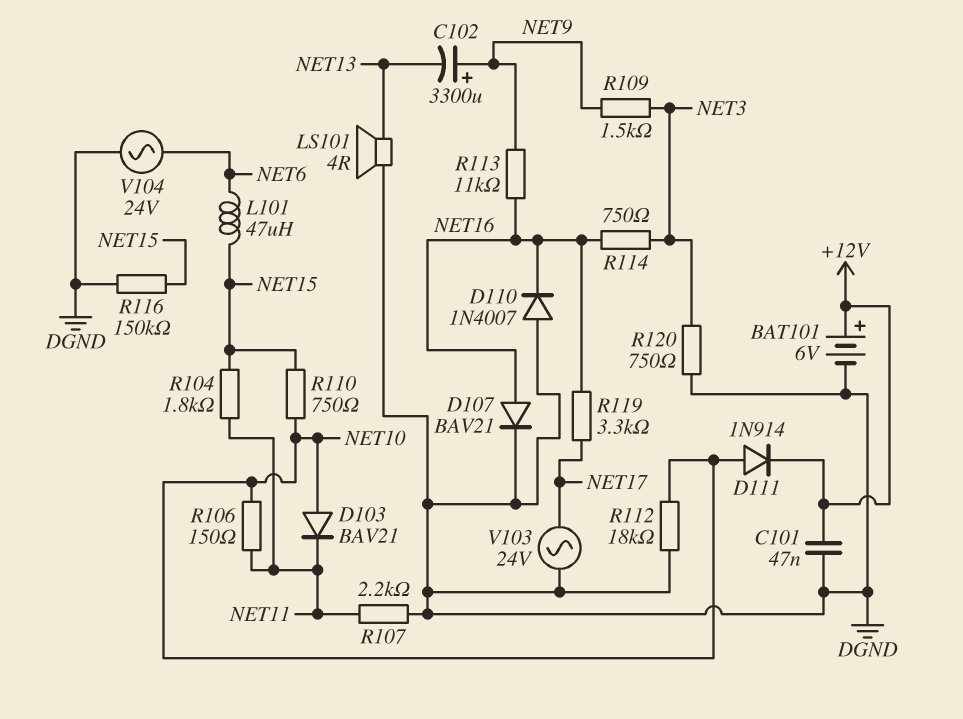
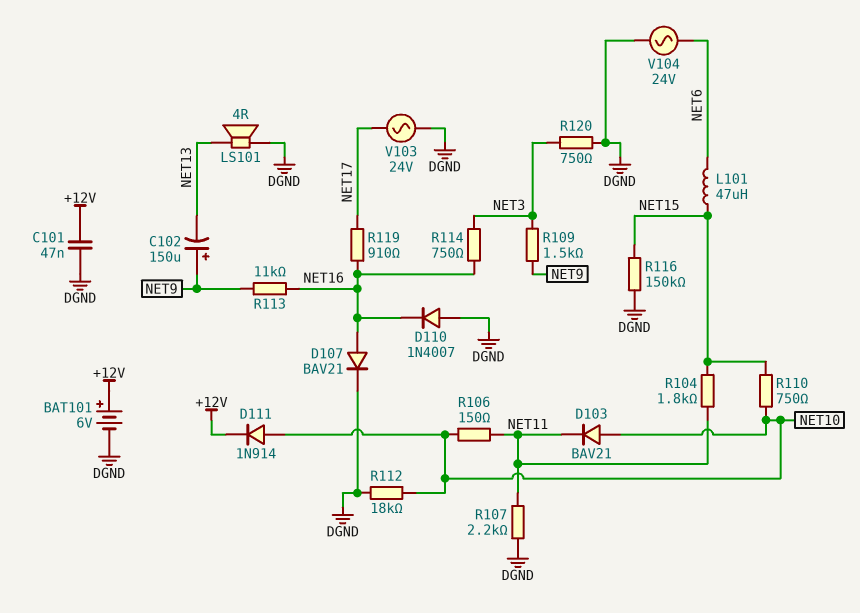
C102: 3300uF (plus NET9, minus NET13) -> 150uF (plus NET9, minus NET13)
R119: 3.3k (NET16, NET17) -> 910 (NET16, NET17)

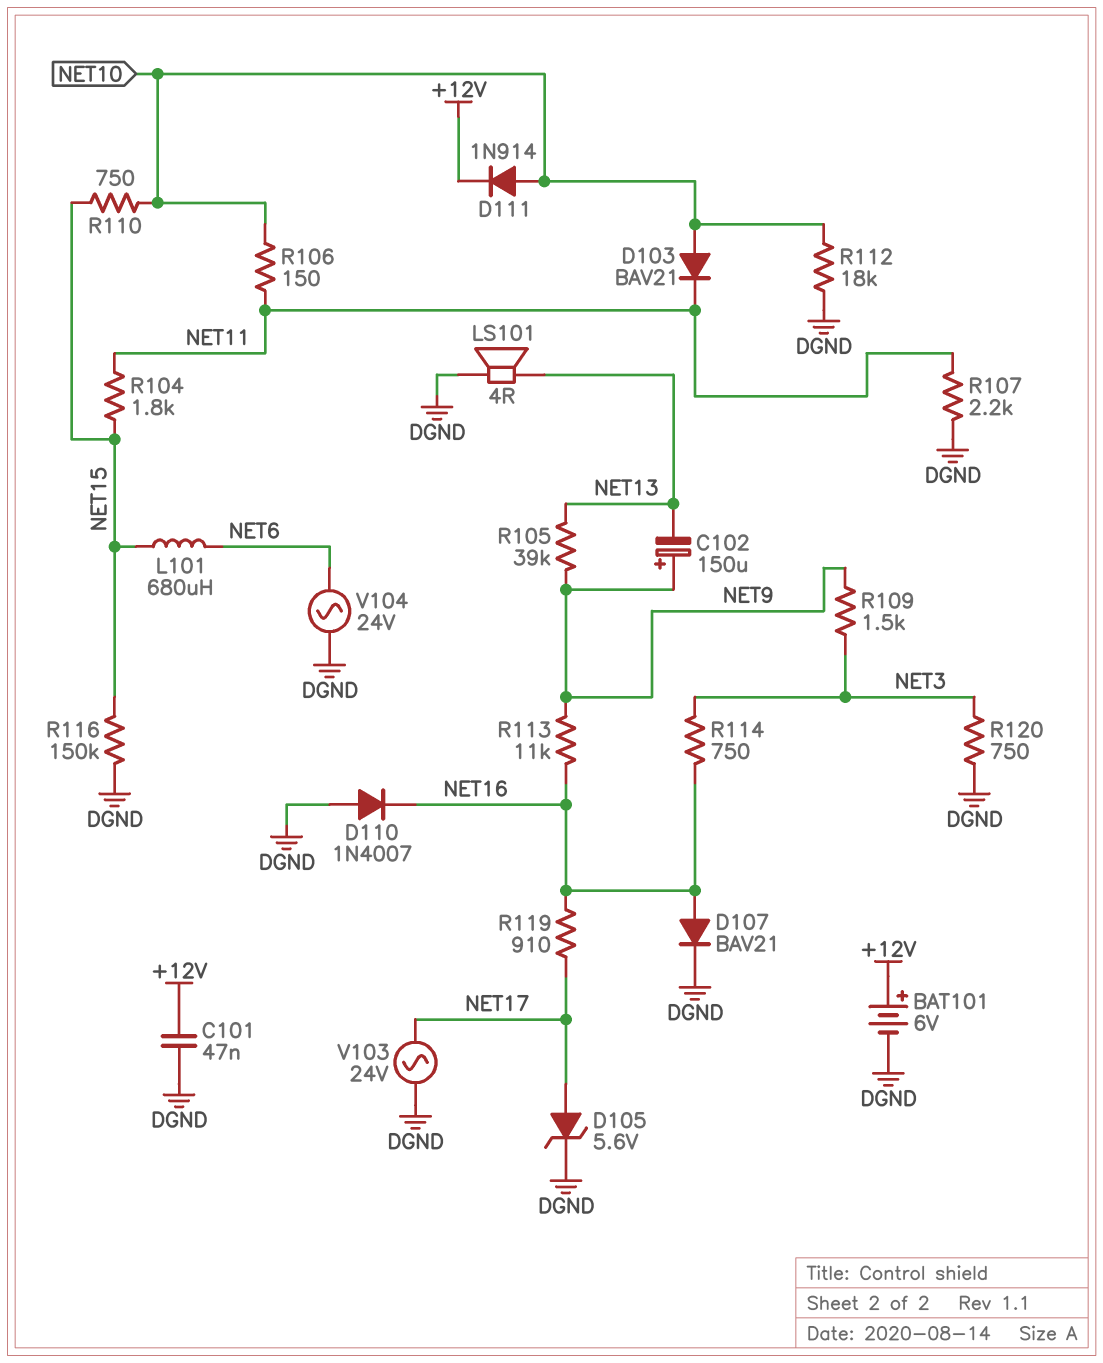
D105: none -> zener 5.6V (A NET17, K DGND)
L101: 47uH (NET6, NET15) -> 680uH (NET6, NET15)
R105: none -> 39k (NET9, NET13)

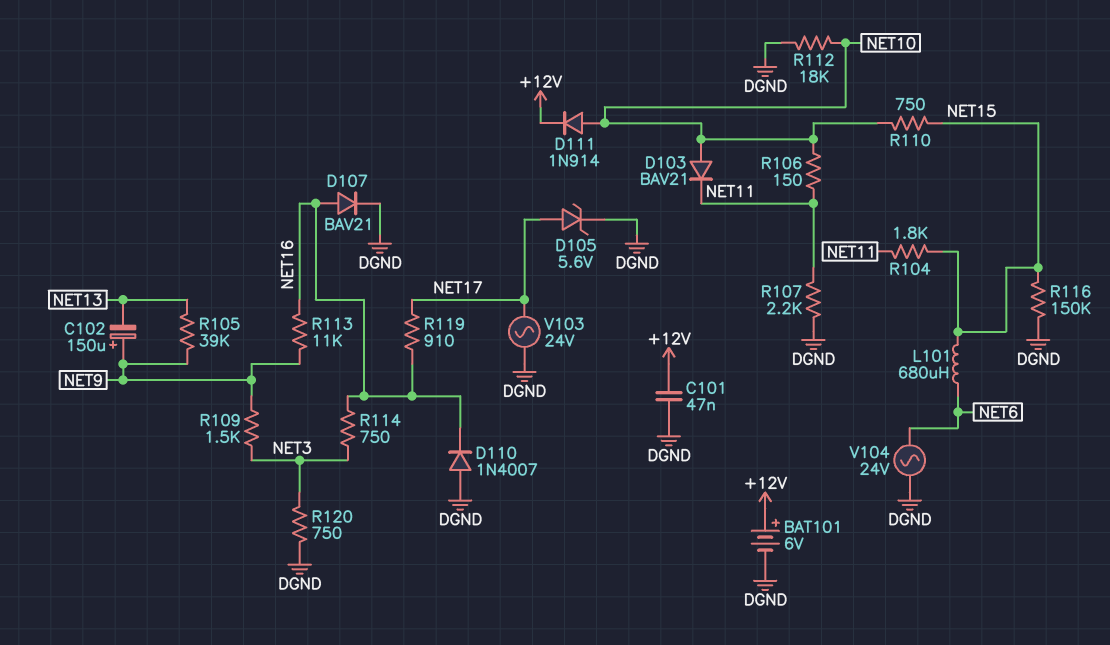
LS101: speaker 4R (DGND, NET13) -> none

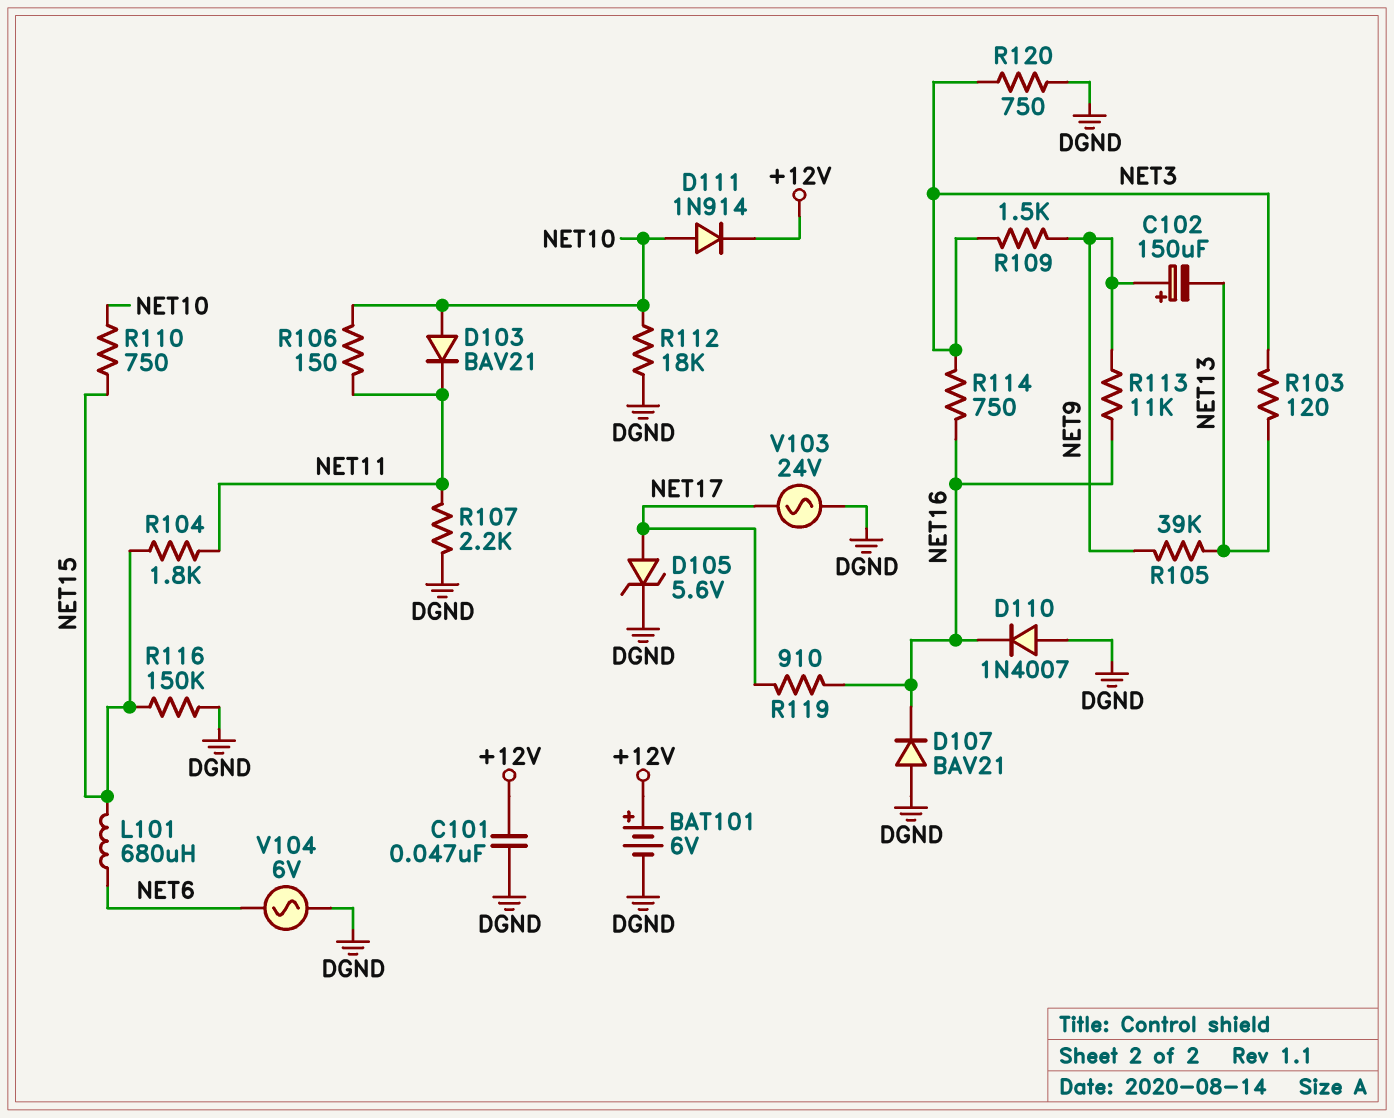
D107: diode BAV21 (A NET16, K DGND) -> diode BAV21 (A DGND, K NET16)
R103: none -> 120 (NET3, NET13)
V104: AC 24V (DGND, NET6) -> AC 6V (DGND, NET6)

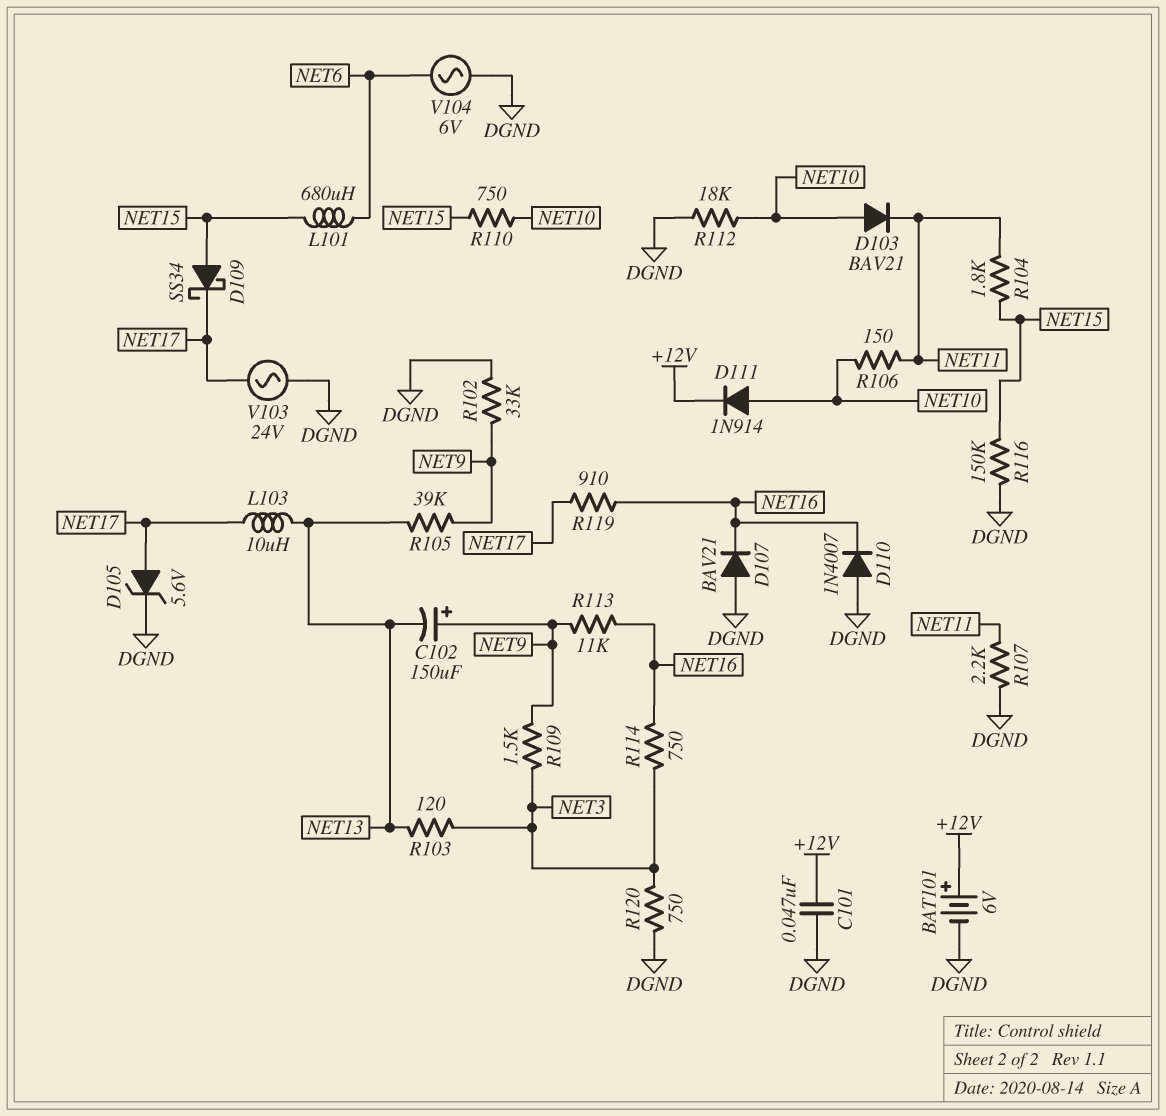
D109: none -> schottky SS34 (A NET15, K NET17)
L103: none -> 10uH (NET13, NET17)
R102: none -> 33k (DGND, NET9)

